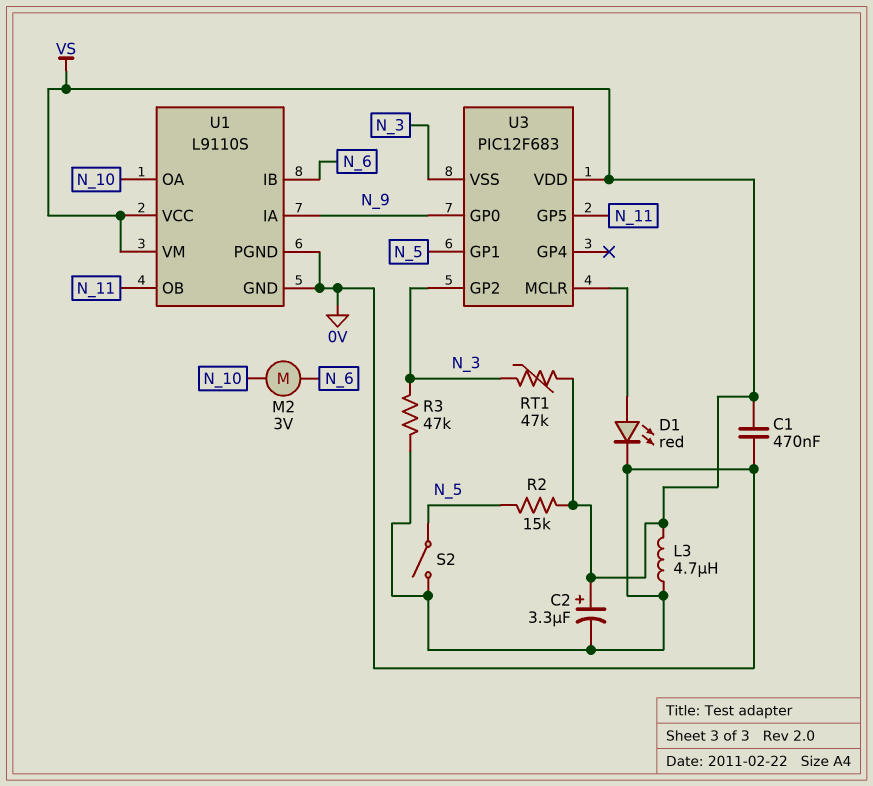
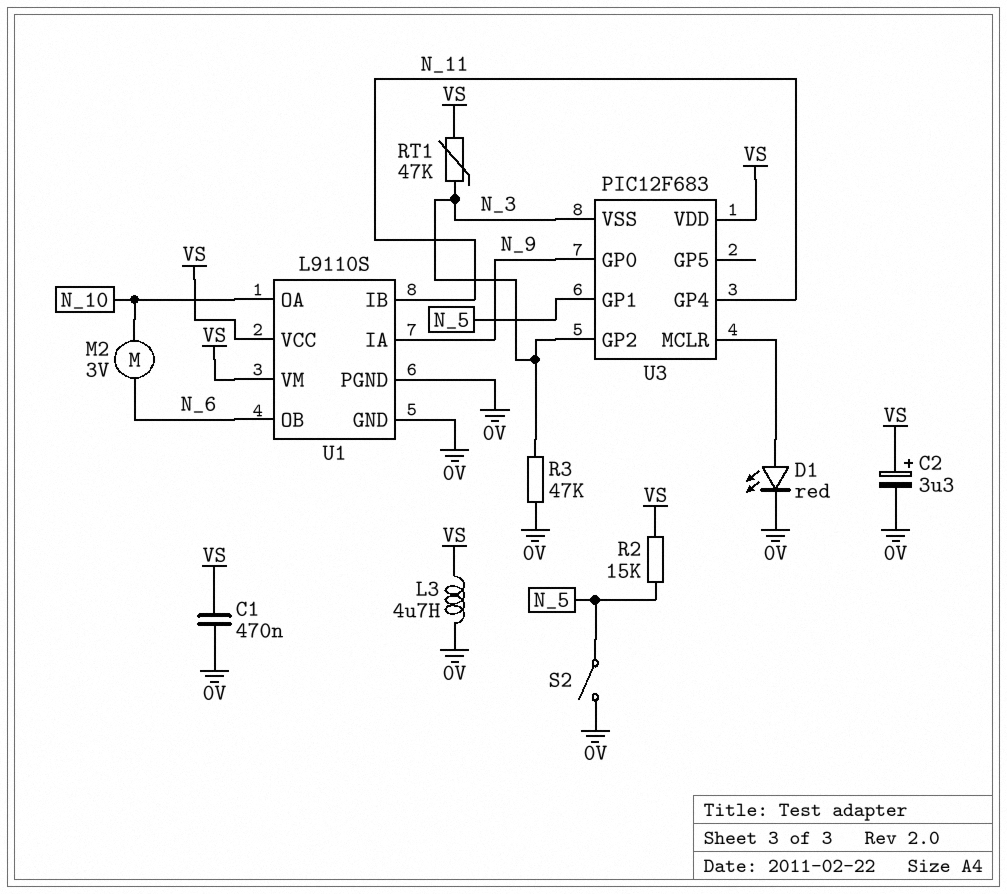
U1 pin IB: N_6 -> N_11
U1 pin OB: N_11 -> N_6
U3 pin GP4: none -> N_11
U3 pin GP5: N_11 -> none

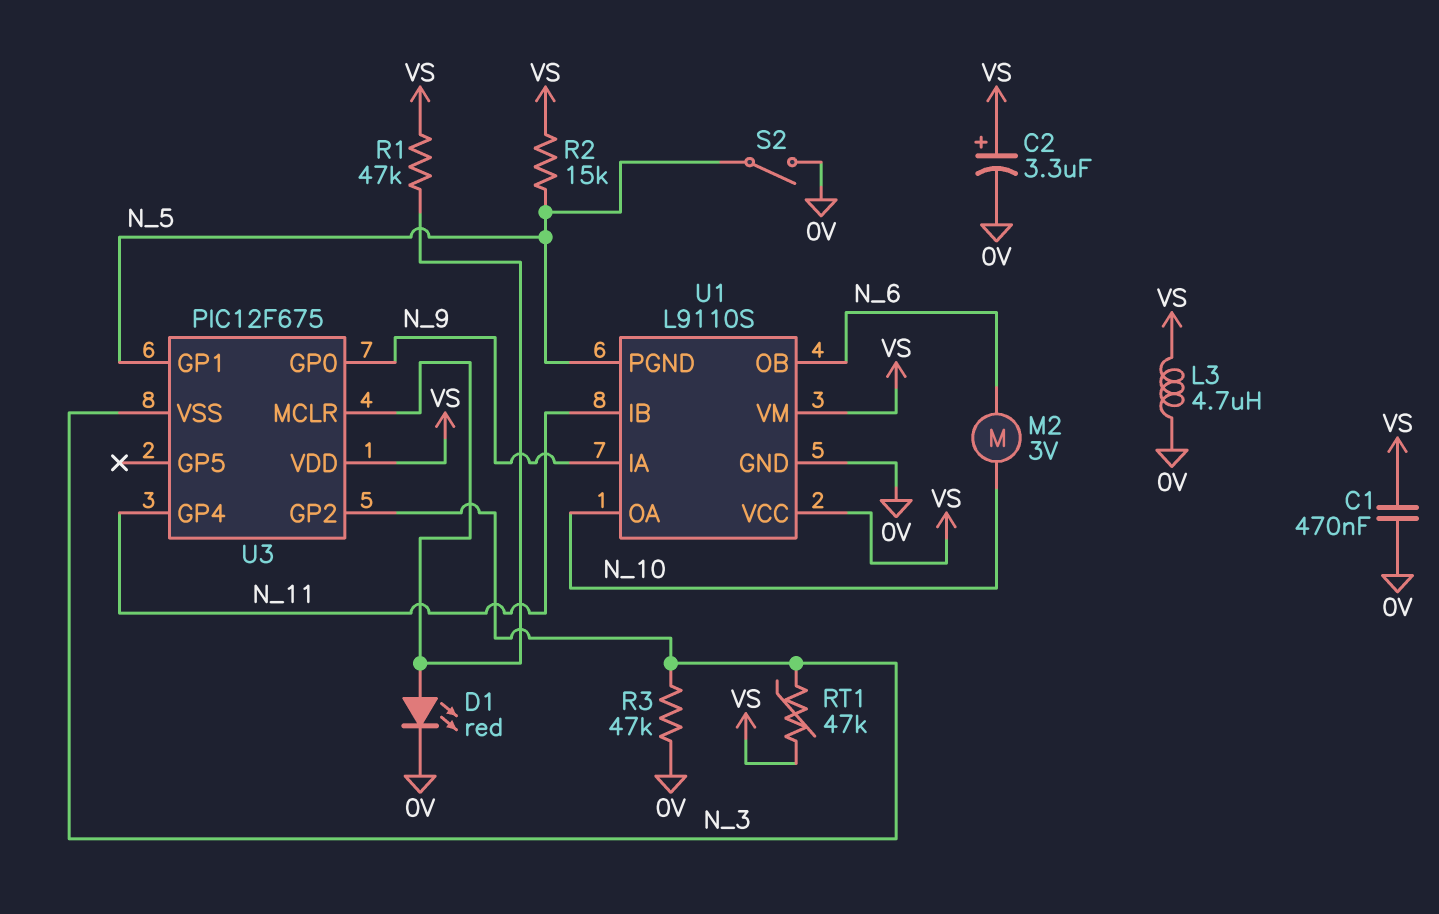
R1: none -> 47k (U3/MCLR, VS)
U1 pin PGND: 0V -> N_5
U3: PIC12F683 -> PIC12F675

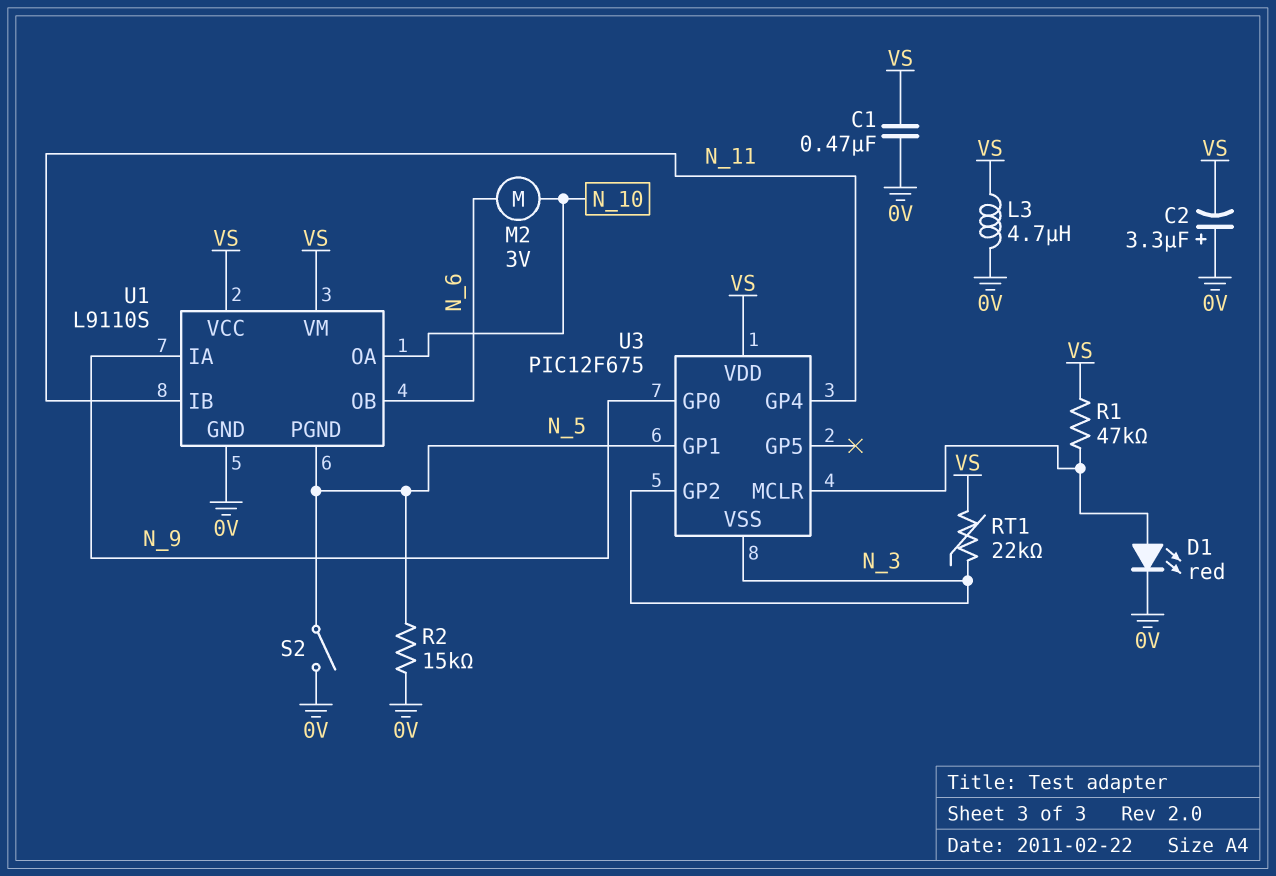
C2: 3.3uF (plus VS, minus 0V) -> 3.3uF (plus 0V, minus VS)
R2: 15k (N_5, VS) -> 15k (0V, N_5)
R3: 47k (0V, N_3) -> none
RT1: 47k (N_3, VS) -> 22k (N_3, VS)

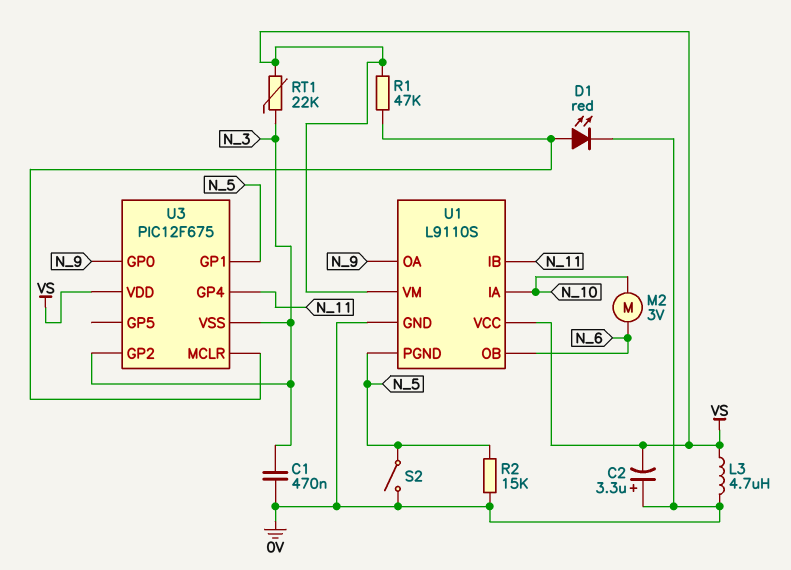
C1: 470nF (0V, VS) -> 470nF (0V, N_3)
U1 pin IA: N_9 -> N_10
U1 pin OA: N_10 -> N_9

